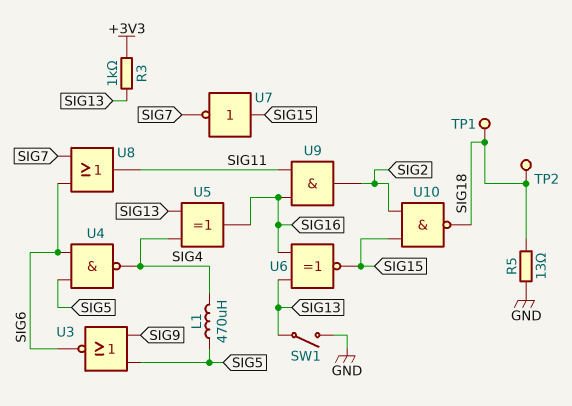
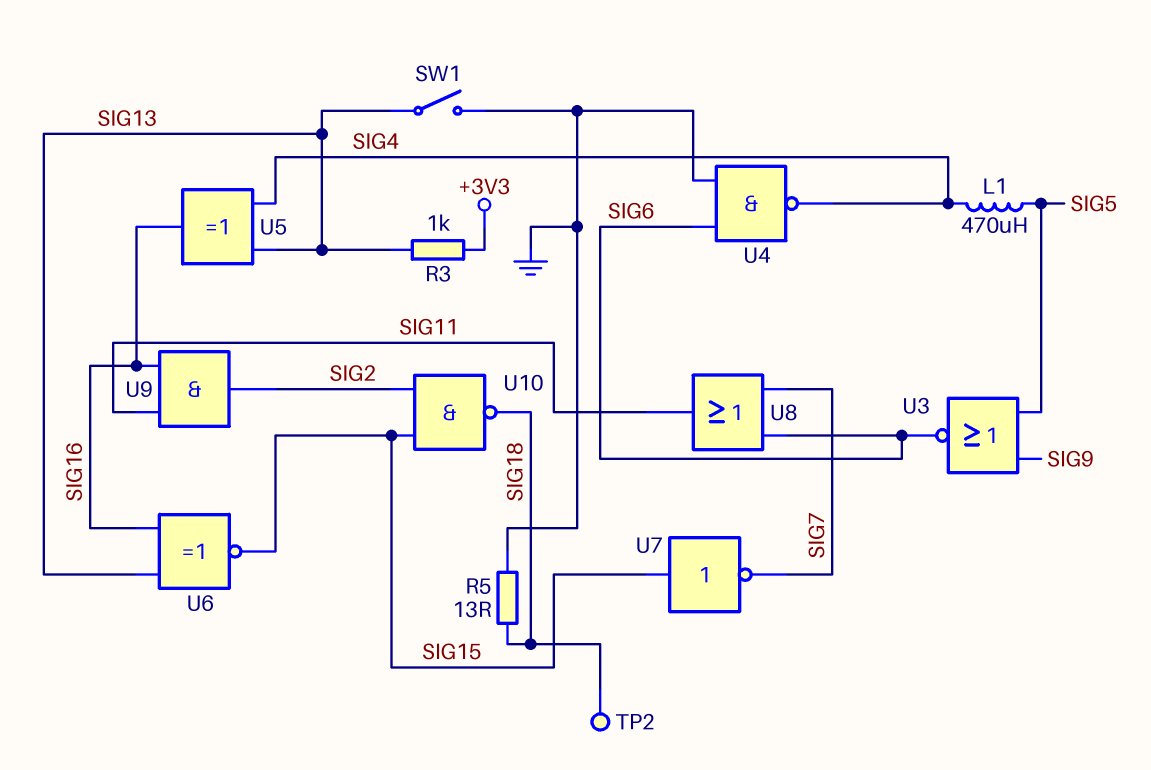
TP1: test point (SIG18) -> none
U4: NAND (in SIG5, in SIG6, out SIG4) -> NAND (in GND, in SIG6, out SIG4)

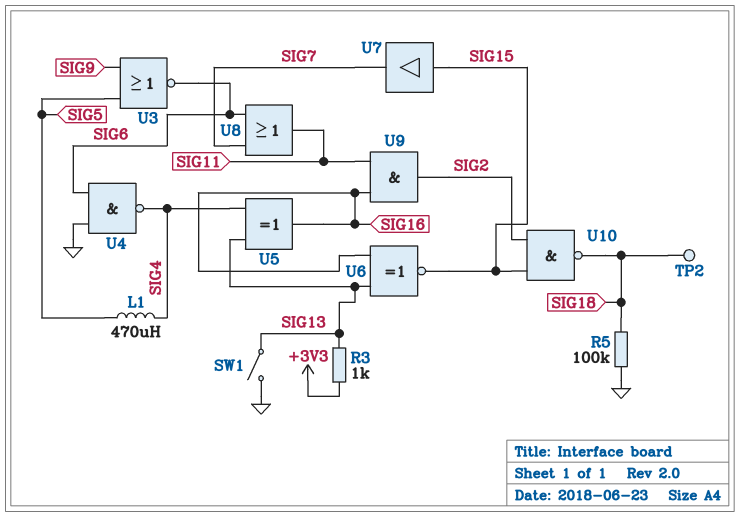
R5: 13 (GND, SIG18) -> 100k (GND, SIG18)
U7: NOT (in SIG15, out SIG7) -> buffer (in SIG15, out SIG7)

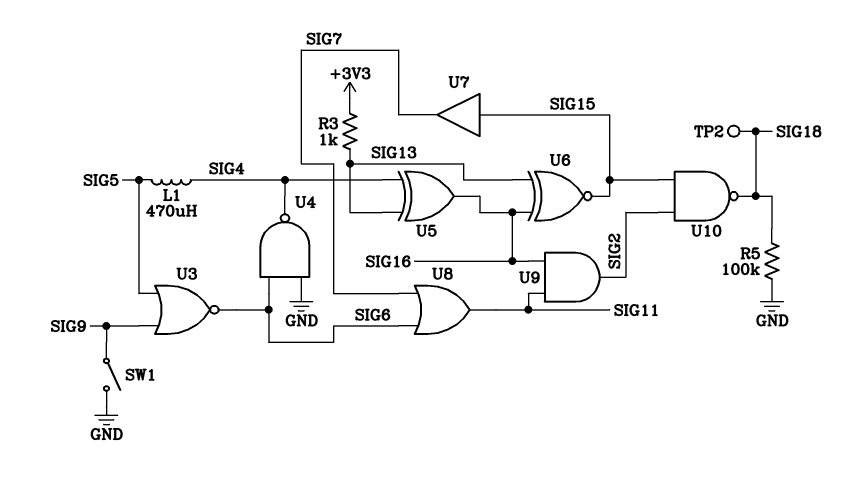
SW1: switch (GND, SIG13) -> switch (GND, SIG9)

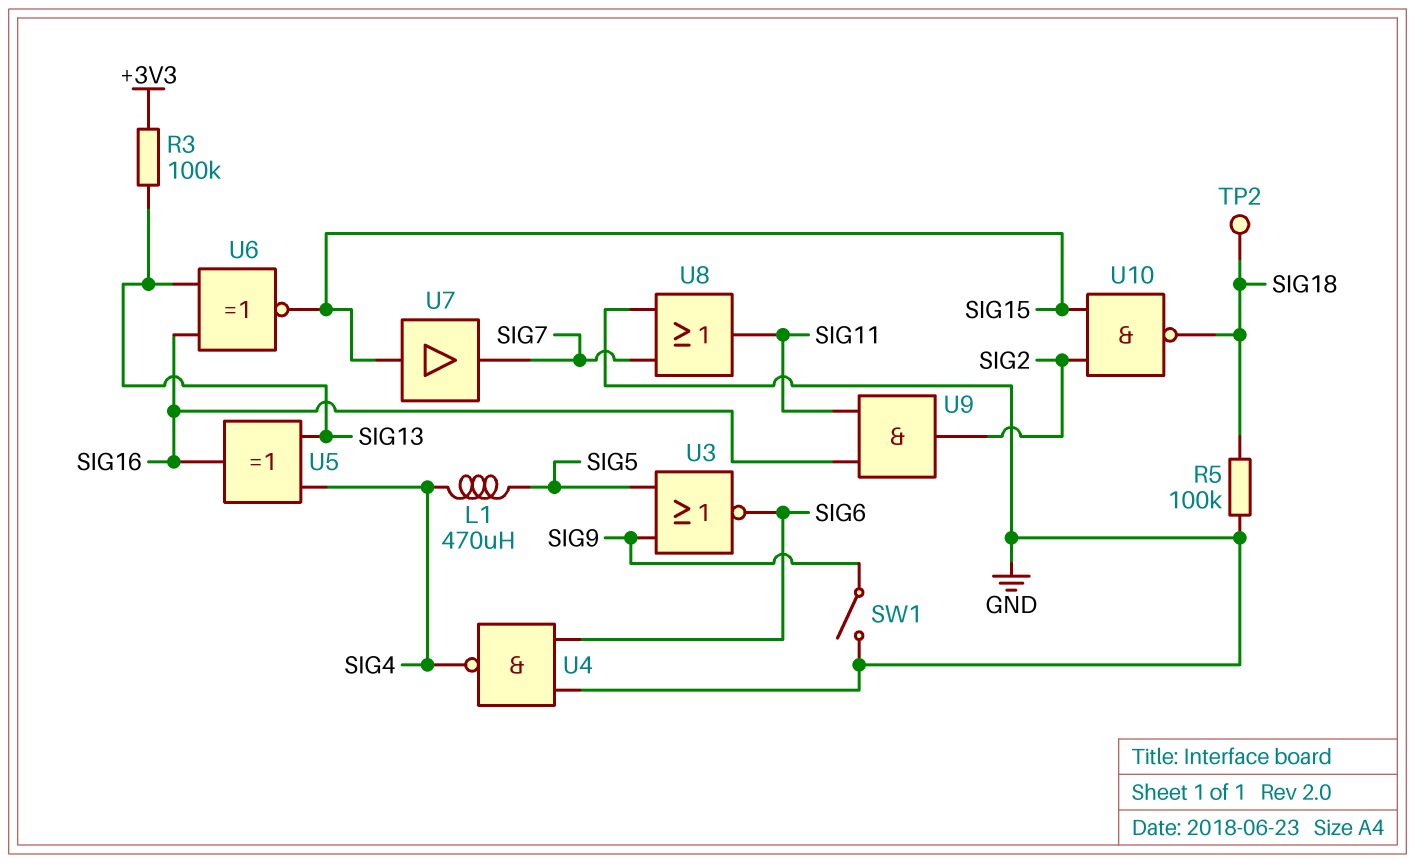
R3: 1k (+3V3, SIG13) -> 100k (+3V3, SIG13)
U8: OR (in SIG6, in SIG7, out SIG11) -> OR (in GND, in SIG7, out SIG11)

